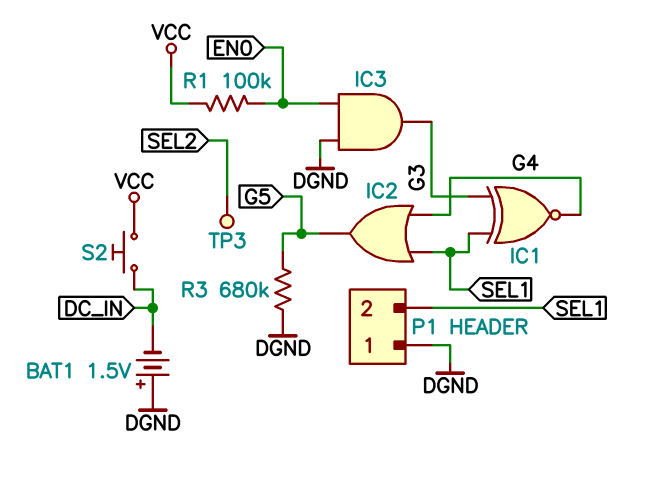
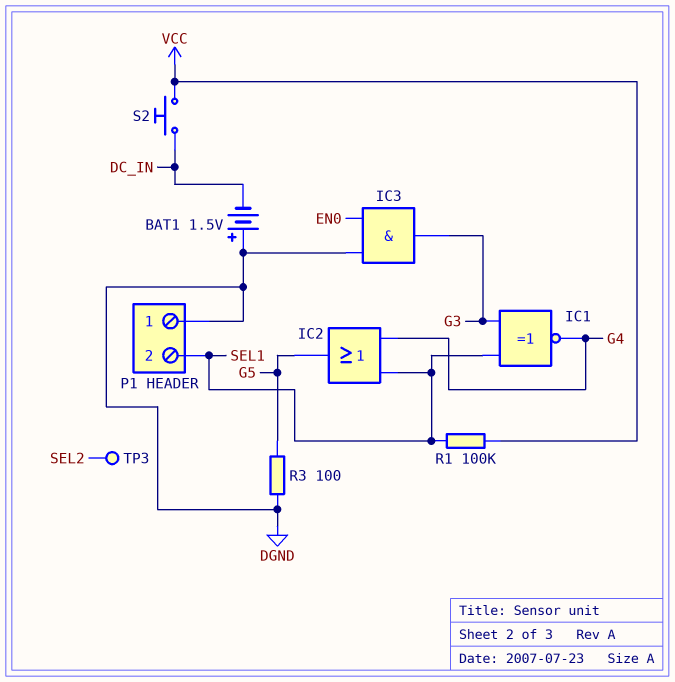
R1: 100k (EN0, VCC) -> 100k (SEL1, VCC)
R3: 680k (DGND, G5) -> 100 (DGND, G5)

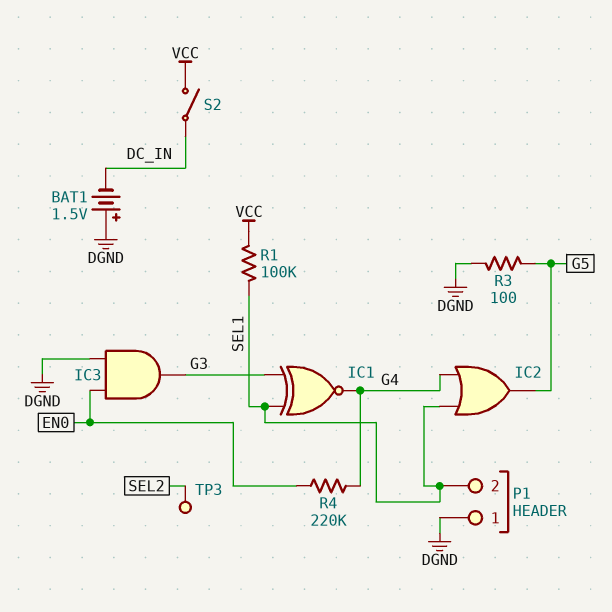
R4: none -> 220k (EN0, G4)
S2: button (DC_IN, VCC) -> switch (DC_IN, VCC)

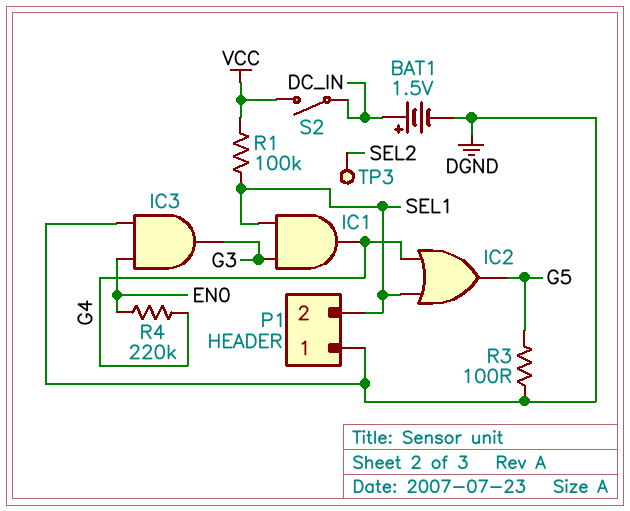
BAT1: 1.5V (plus DGND, minus DC_IN) -> 1.5V (plus DC_IN, minus DGND)
IC1: XNOR (in G3, in SEL1, out G4) -> AND (in G3, in SEL1, out G4)

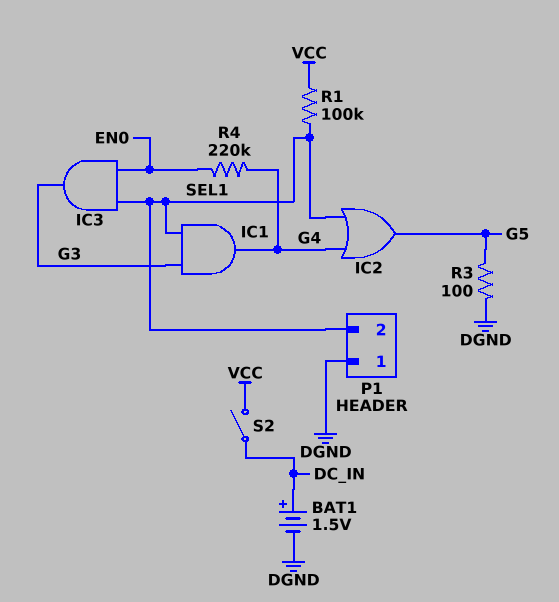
IC3: AND (in DGND, in EN0, out G3) -> AND (in EN0, in SEL1, out G3)
TP3: test point (SEL2) -> none

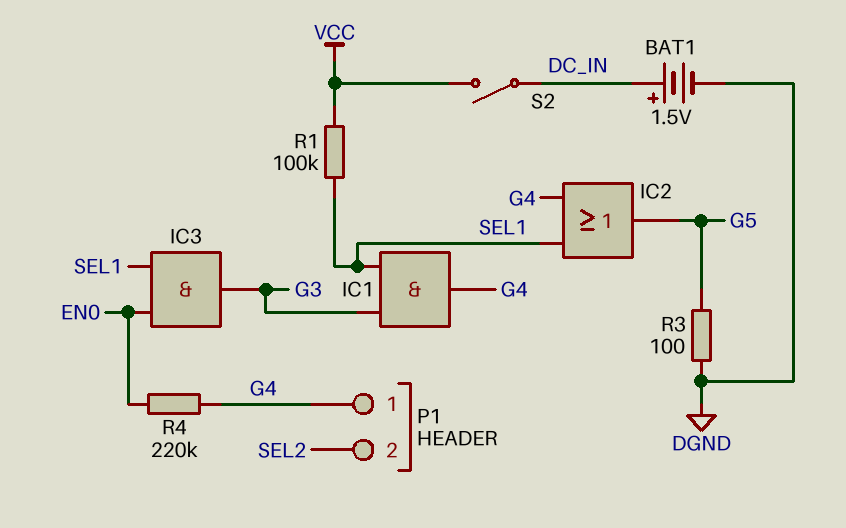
P1 pin 1: DGND -> G4
P1 pin 2: SEL1 -> SEL2

